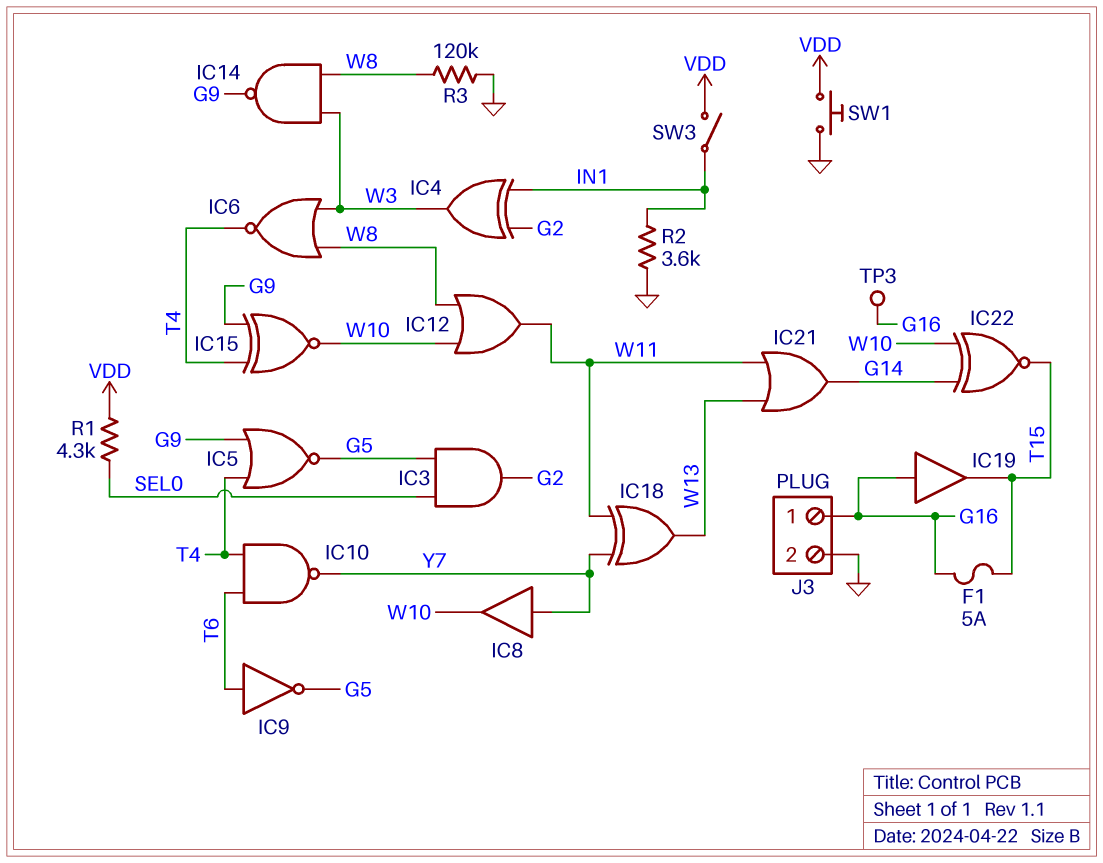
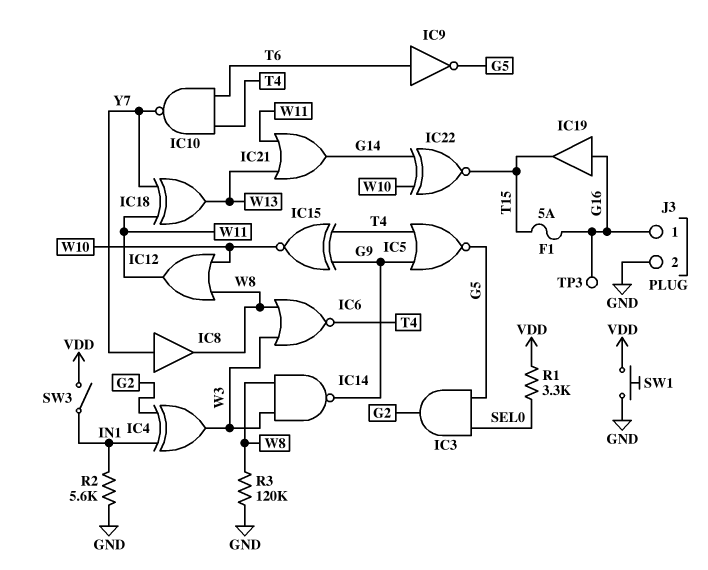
IC8: buffer (in Y7, out W10) -> buffer (in Y7, out W8)
R1: 4.3k (SEL0, VDD) -> 3.3k (SEL0, VDD)
R2: 3.6k (GND, IN1) -> 5.6k (GND, IN1)

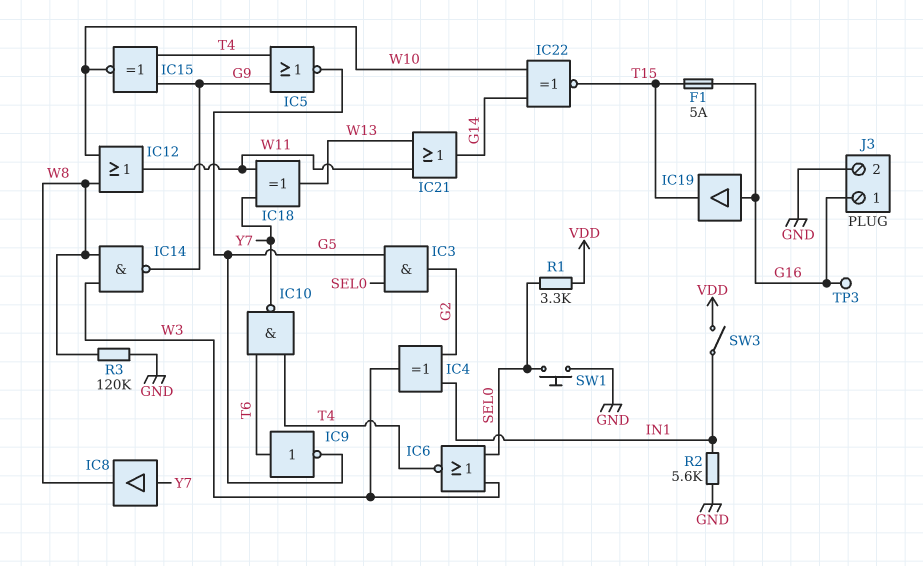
IC6: NOR (in W3, in W8, out T4) -> NOR (in SEL0, in W3, out T4)
SW1: button (GND, VDD) -> button (GND, SEL0)

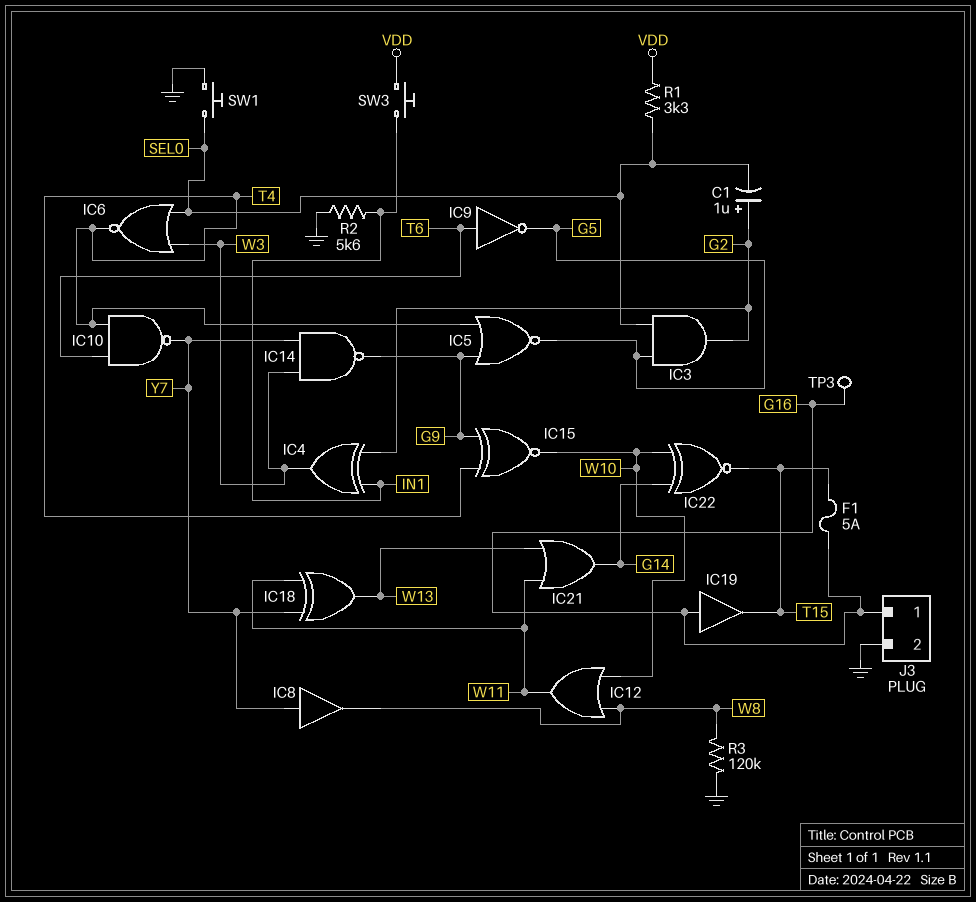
C1: none -> 1uF (plus G2, minus SEL0)
IC14: NAND (in W3, in W8, out G9) -> NAND (in W3, in Y7, out G9)
SW3: switch (IN1, VDD) -> button (IN1, VDD)

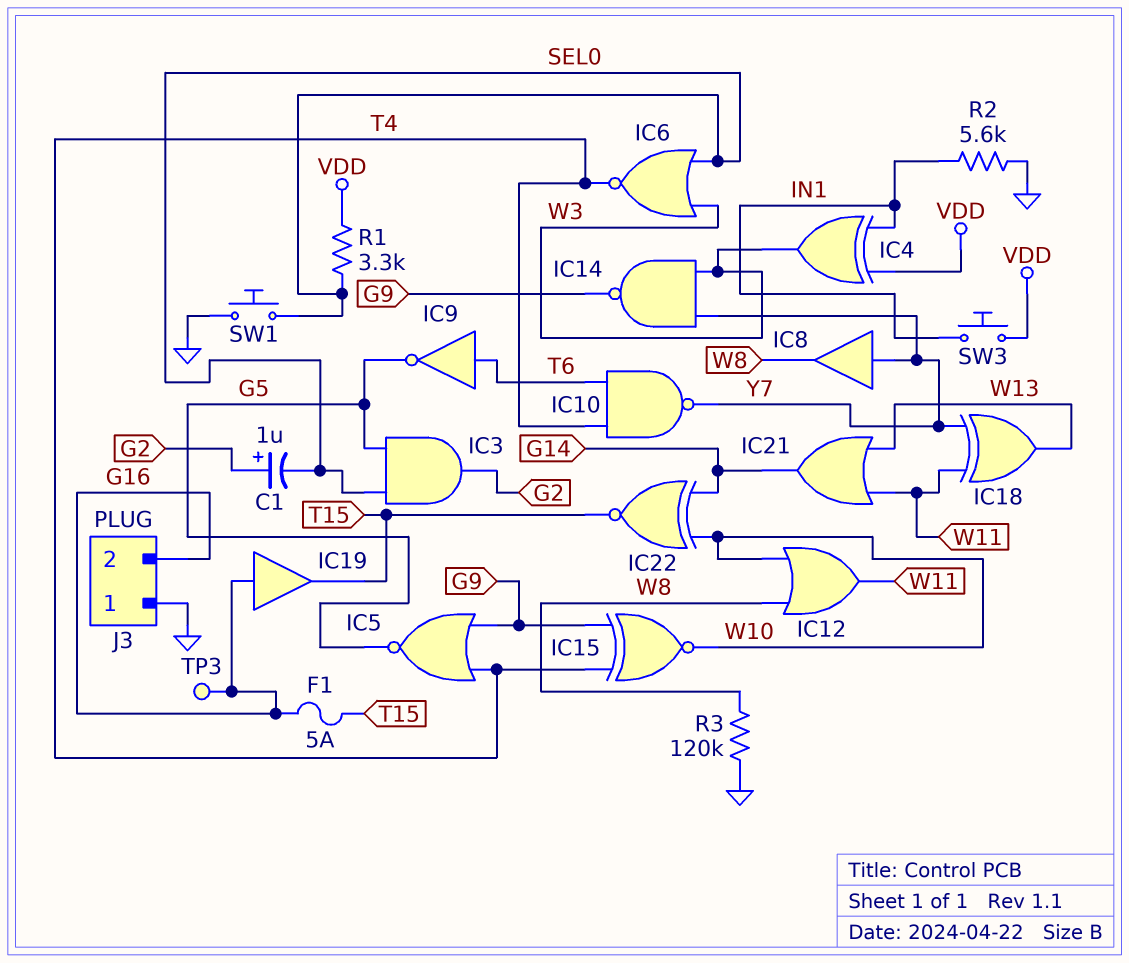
IC4: XOR (in G2, in IN1, out W3) -> XOR (in IN1, in VDD, out W3)
J3 pin 1: G16 -> GND
J3 pin 2: GND -> G16

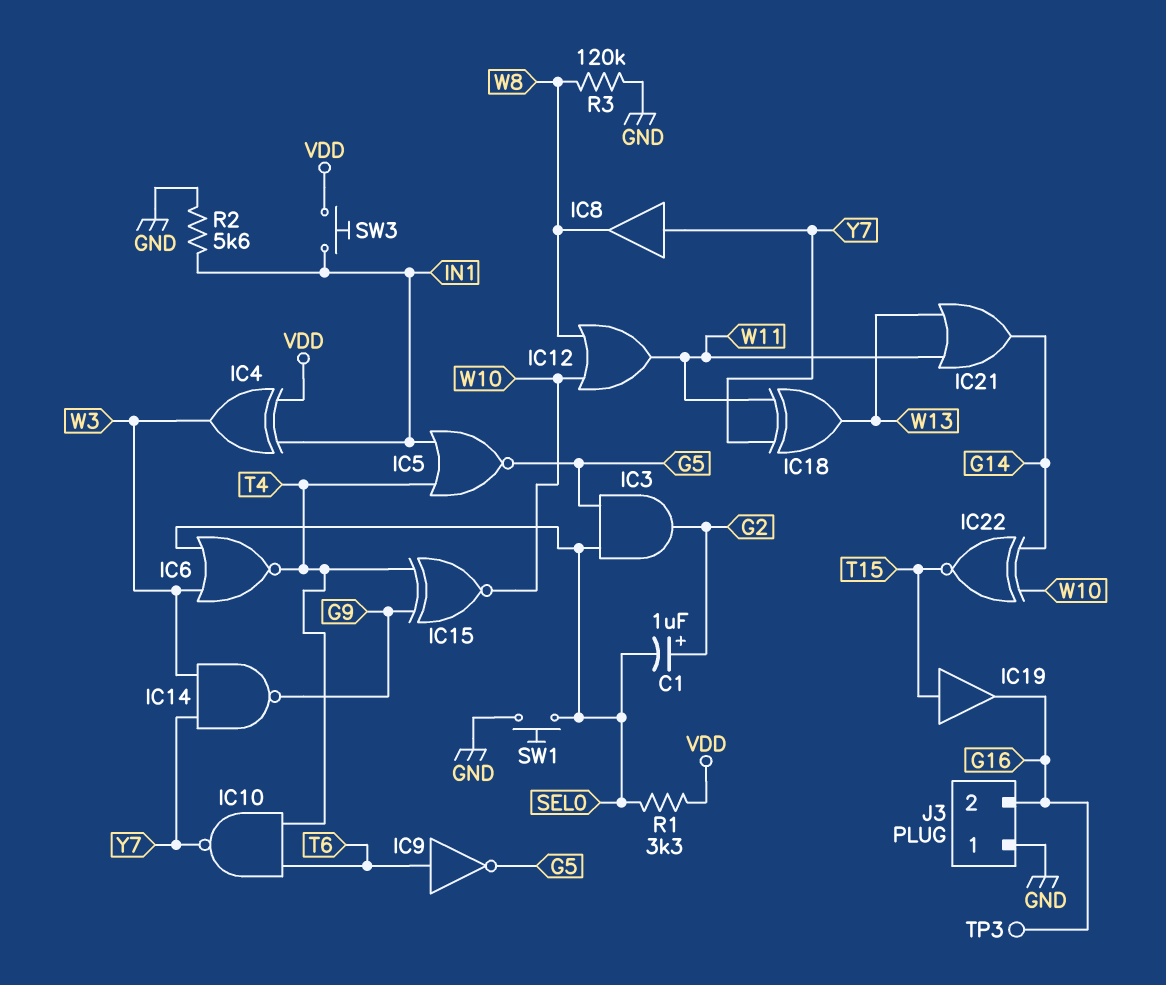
F1: 5A (G16, T15) -> none
IC5: NOR (in G9, in T4, out G5) -> NOR (in IN1, in T4, out G5)
IC19: buffer (in G16, out T15) -> buffer (in T15, out G16)

